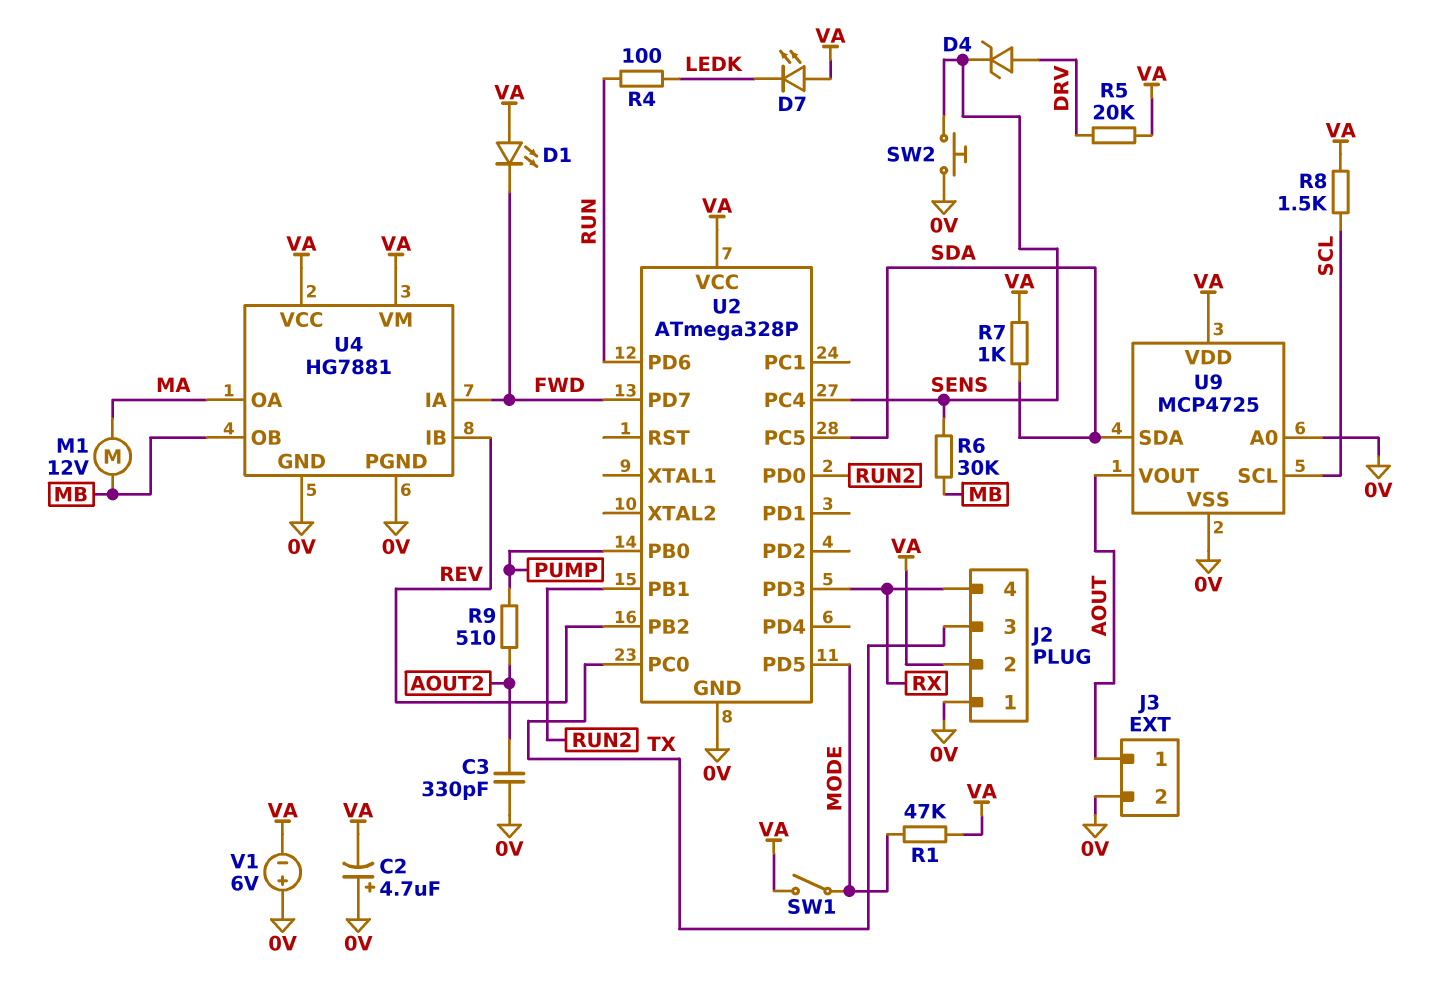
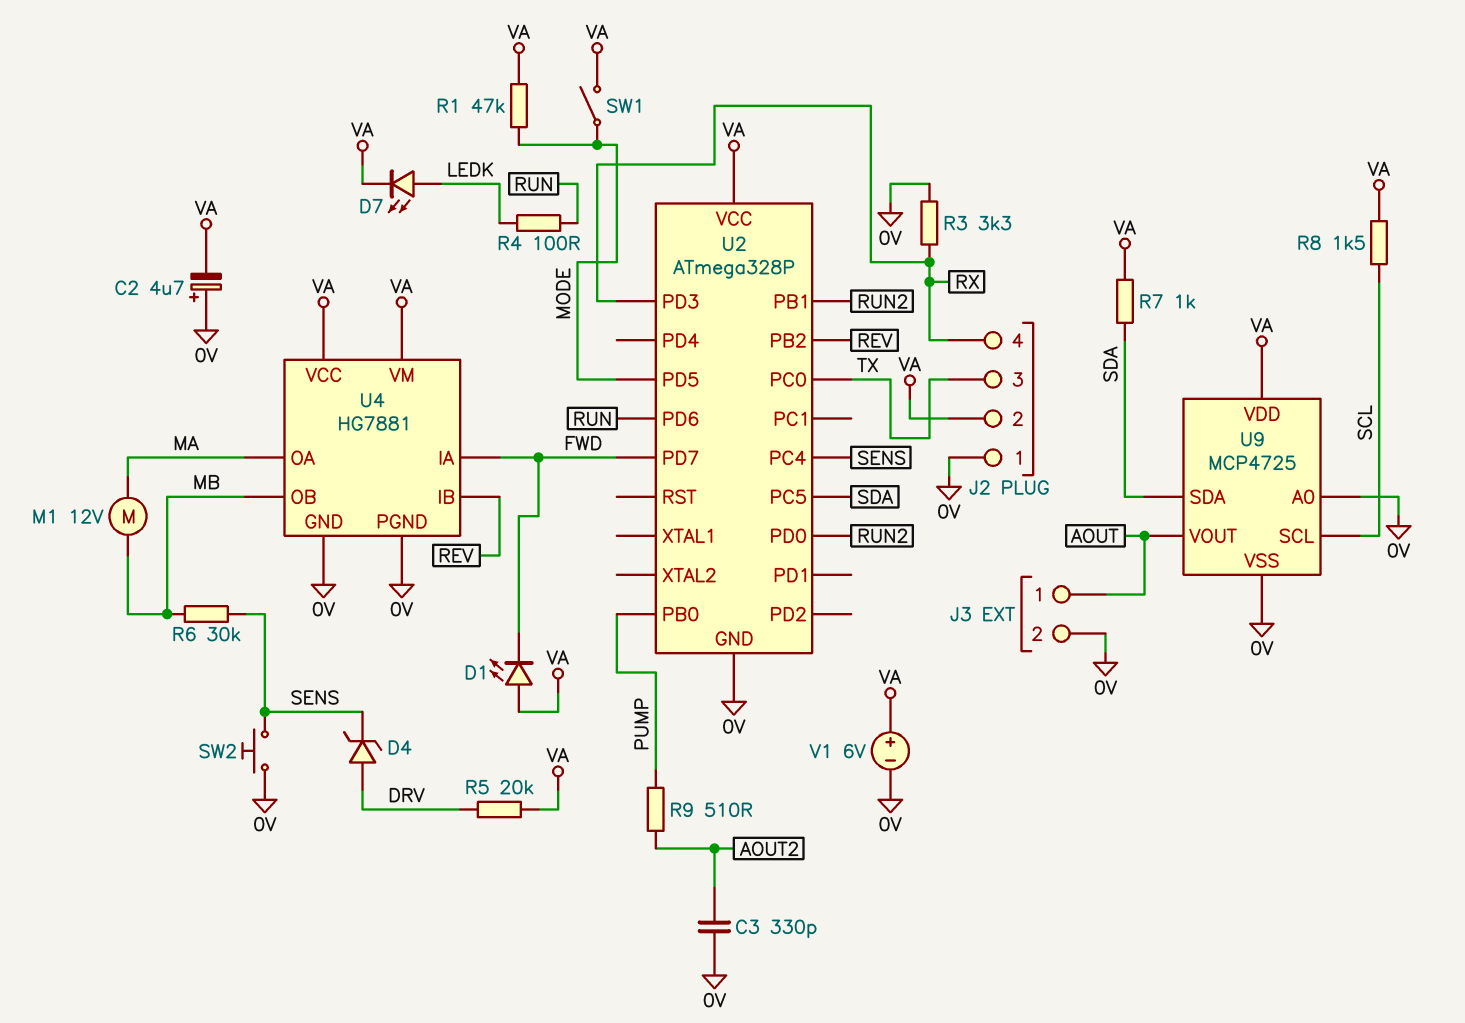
D7: LED (A VA, K LEDK) -> LED (A LEDK, K VA)
R3: none -> 3.3k (0V, RX)
V1: 6V (plus 0V, minus VA) -> 6V (plus VA, minus 0V)

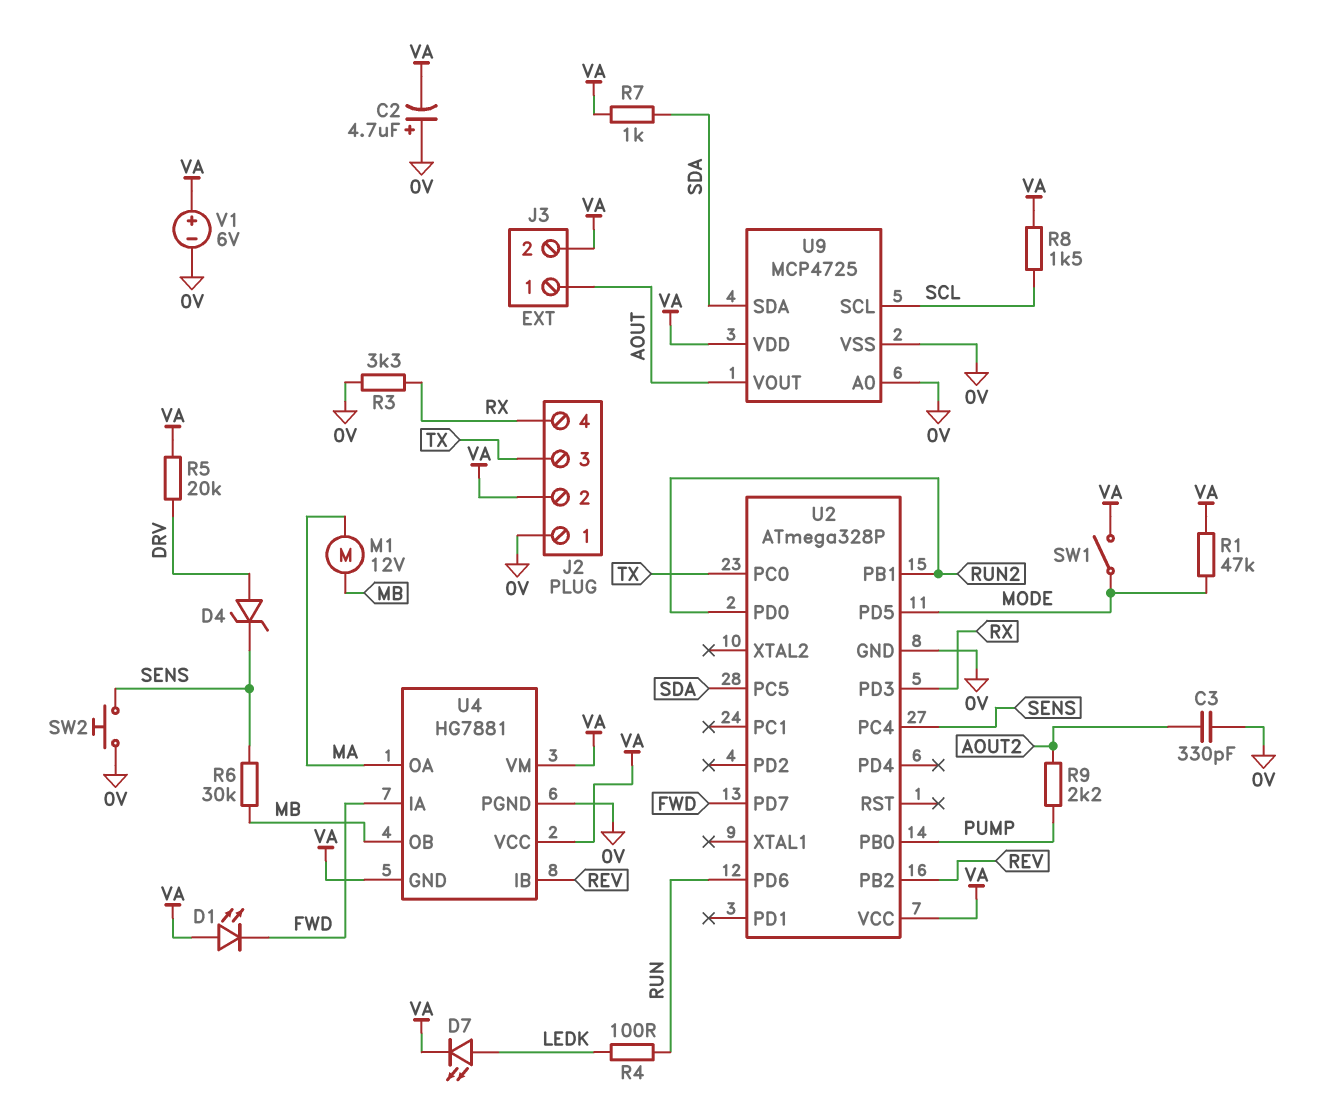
J3 pin 2: 0V -> VA
R9: 510 (AOUT2, PUMP) -> 2.2k (AOUT2, PUMP)
U4 pin GND: 0V -> VA

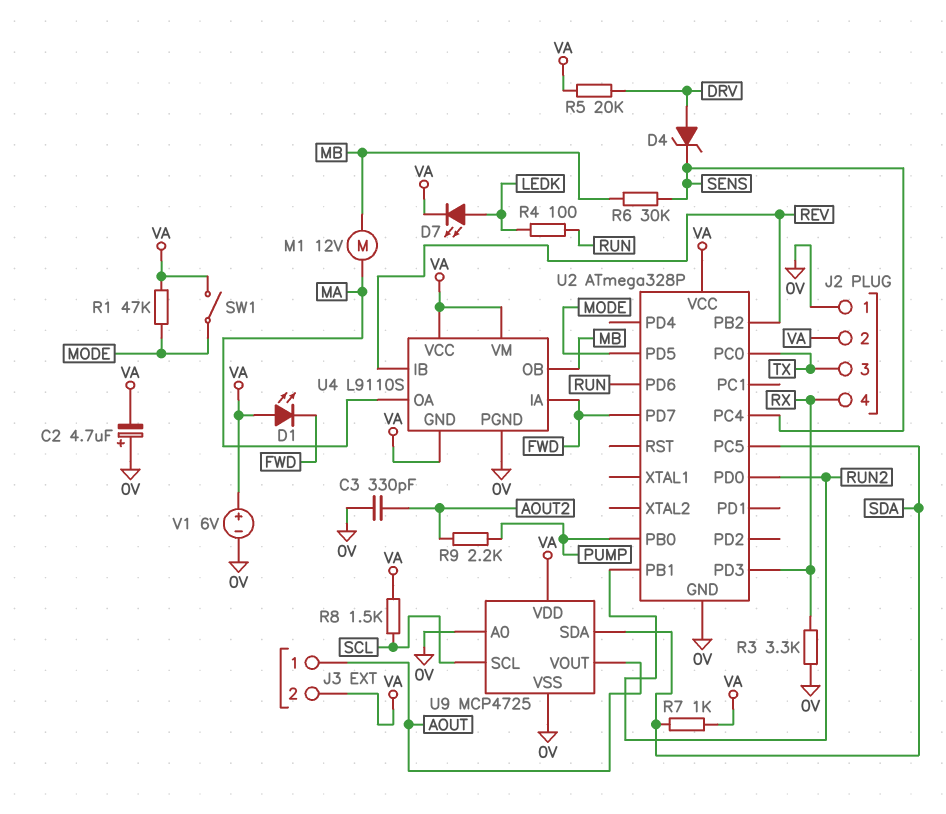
SW2: button (0V, SENS) -> none
U4: HG7881 -> L9110S

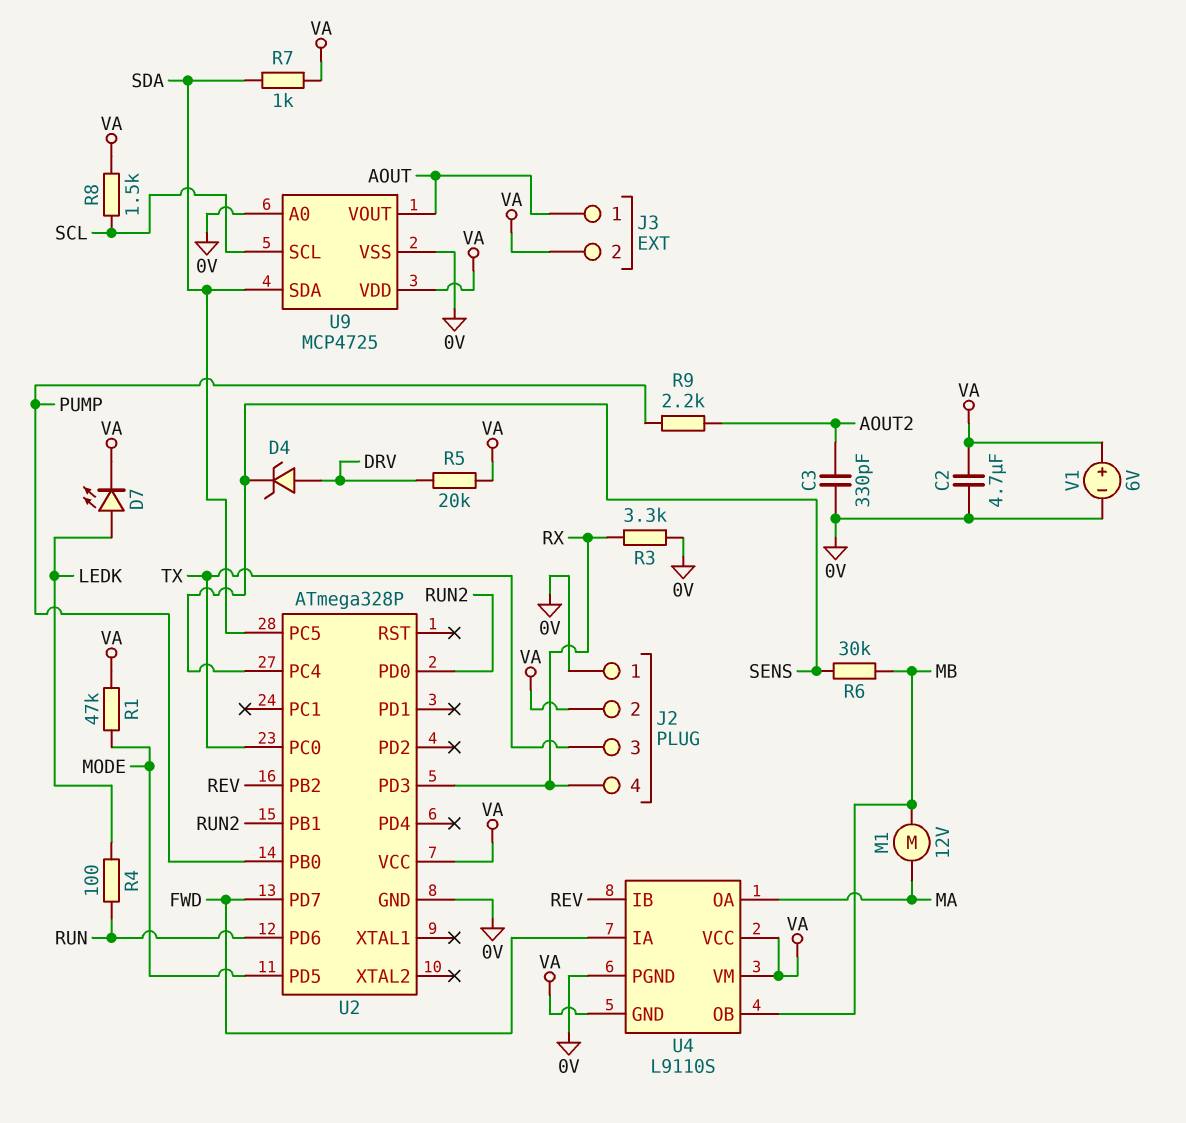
C2: 4.7uF (plus 0V, minus VA) -> 4.7uF (0V, VA)
D1: LED (A VA, K FWD) -> none
SW1: switch (MODE, VA) -> none

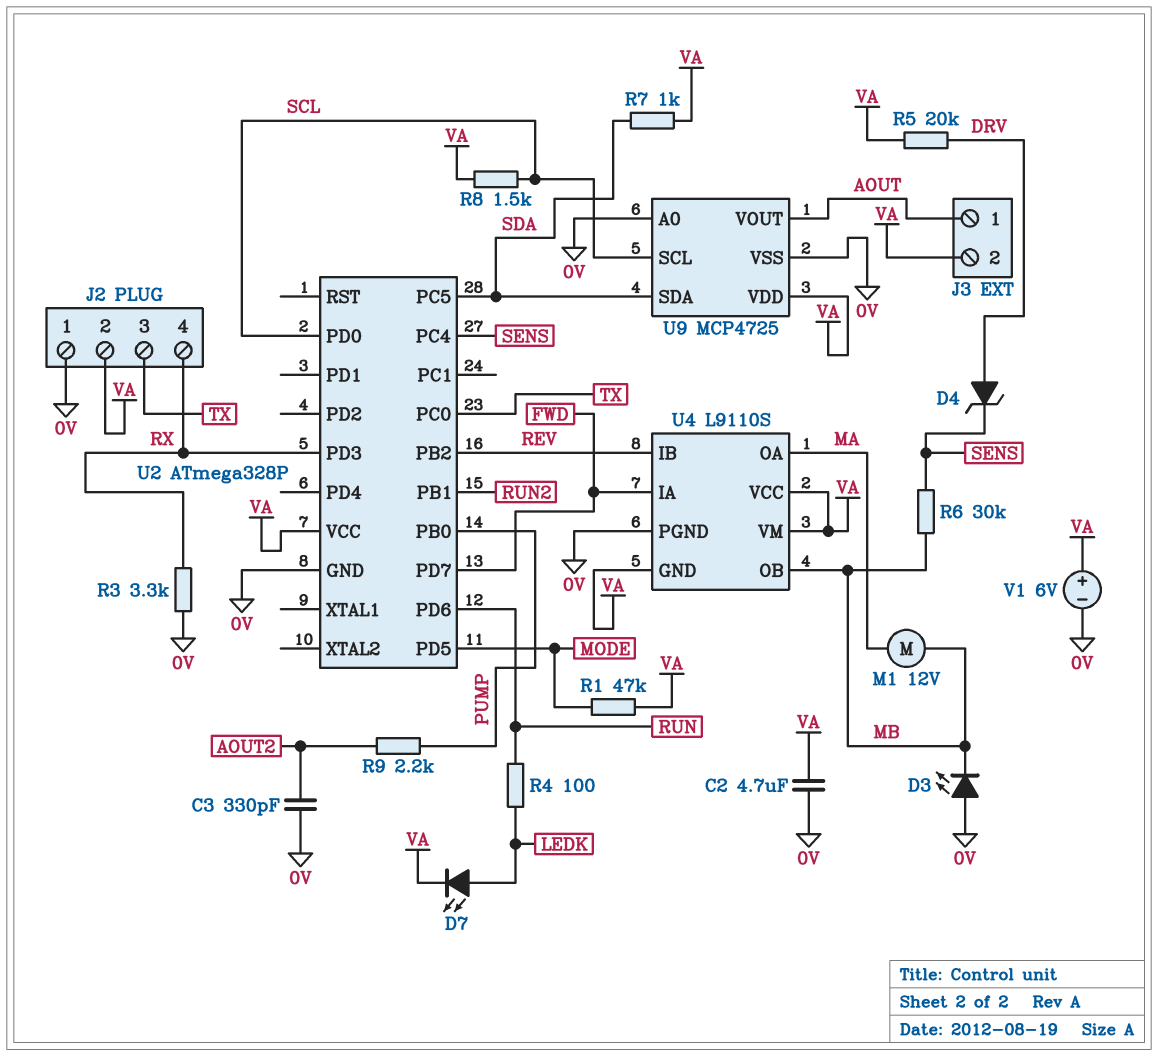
D3: none -> LED (A 0V, K MB)
U2 pin PD0: RUN2 -> SCL

